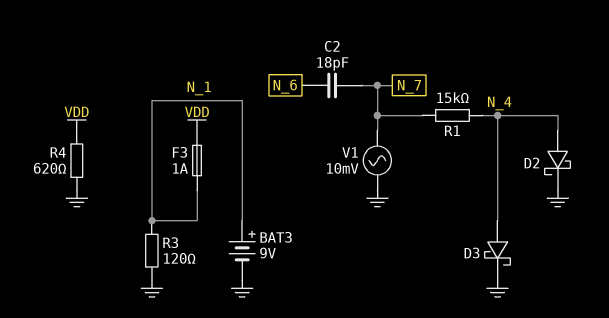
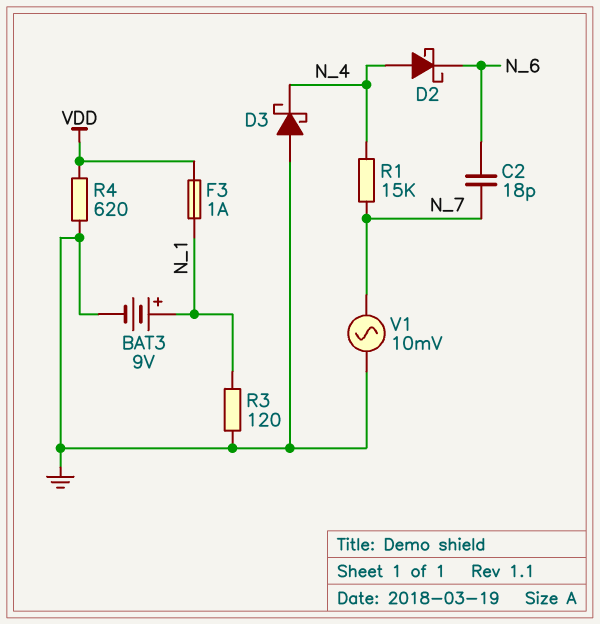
D2: schottky (A N_4, K GND) -> schottky (A N_4, K N_6)
D3: schottky (A N_4, K GND) -> schottky (A GND, K N_4)

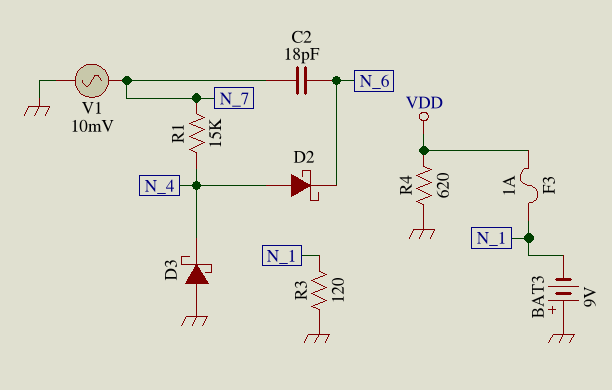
BAT3: 9V (plus N_1, minus GND) -> 9V (plus GND, minus N_1)

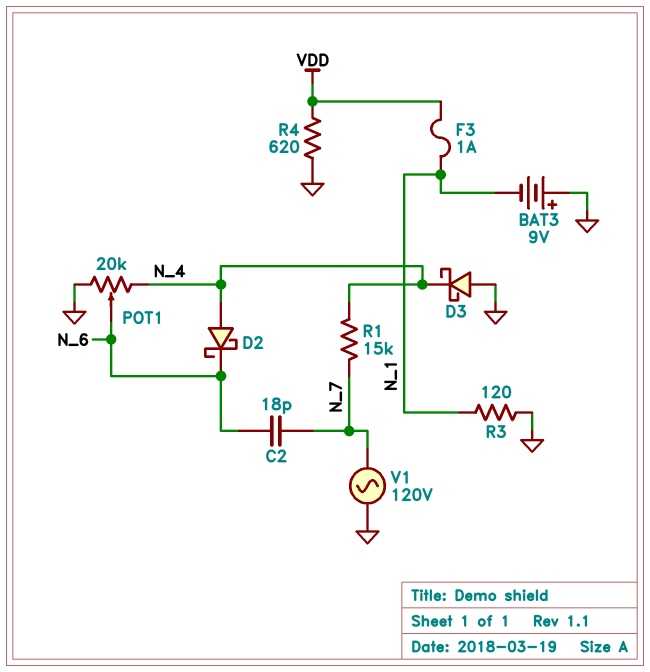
POT1: none -> 20k (GND, N_4, wiper N_6)
V1: AC 10mV (GND, N_7) -> AC 120V (GND, N_7)

